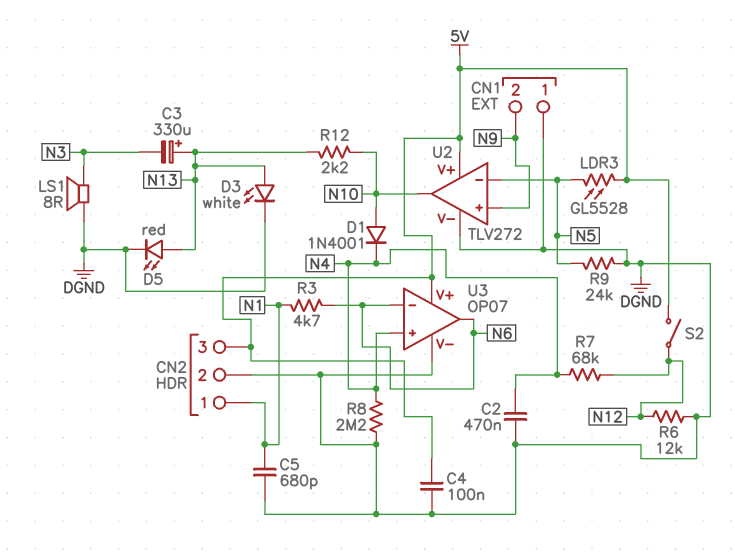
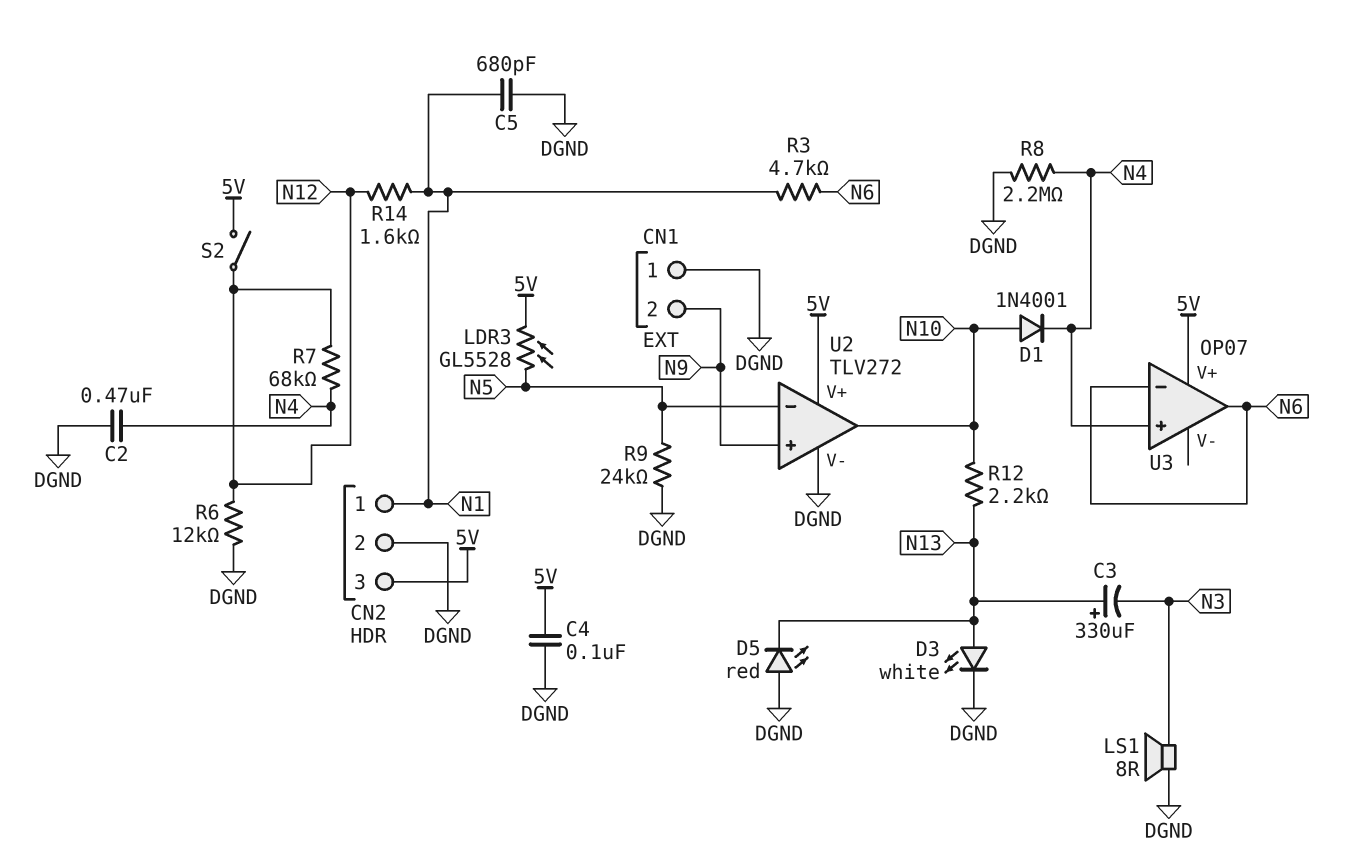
D5: LED red (A N13, K DGND) -> LED red (A DGND, K N13)
R14: none -> 1.6k (N1, N12)
U3 pin V-: DGND -> none

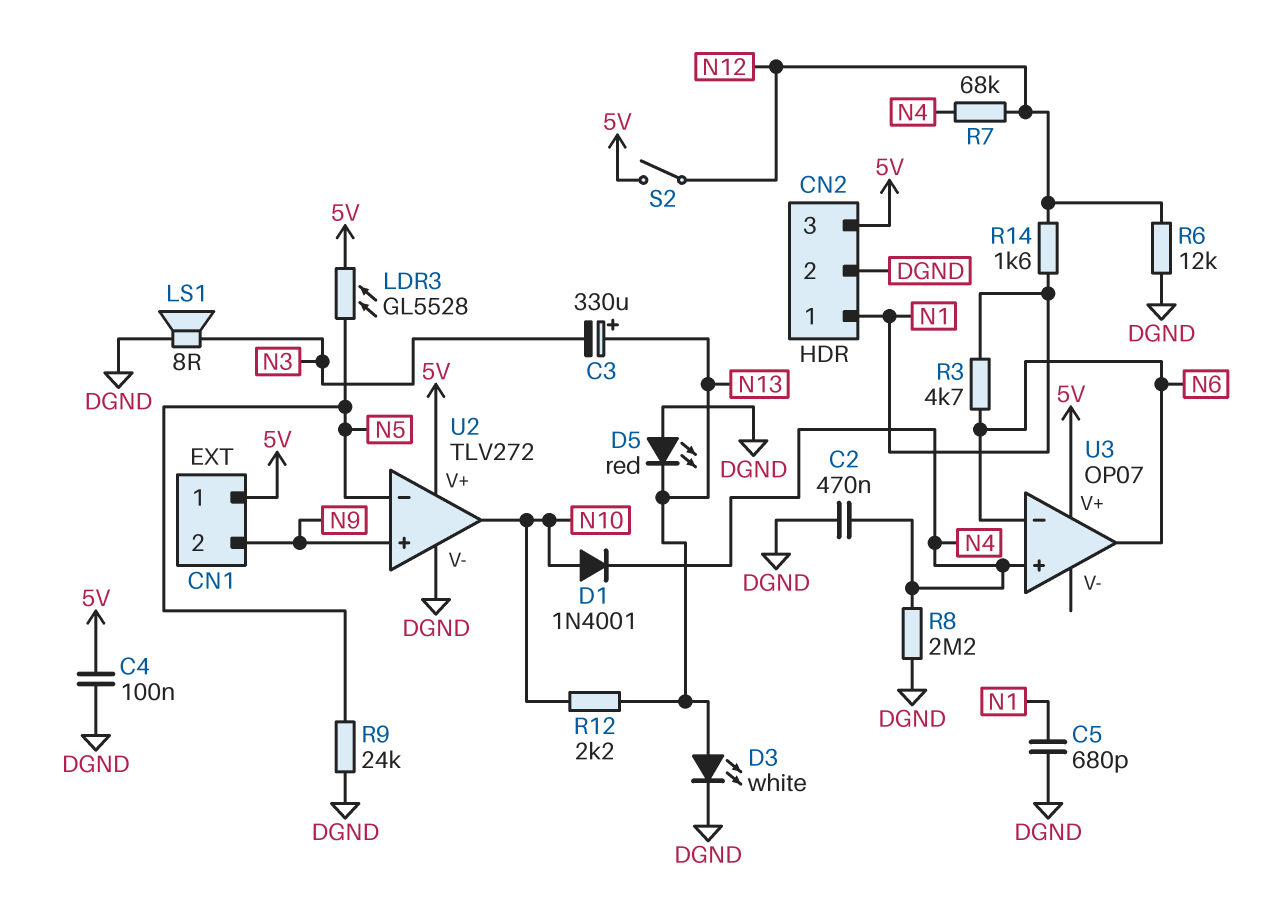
CN1 pin 1: DGND -> 5V

